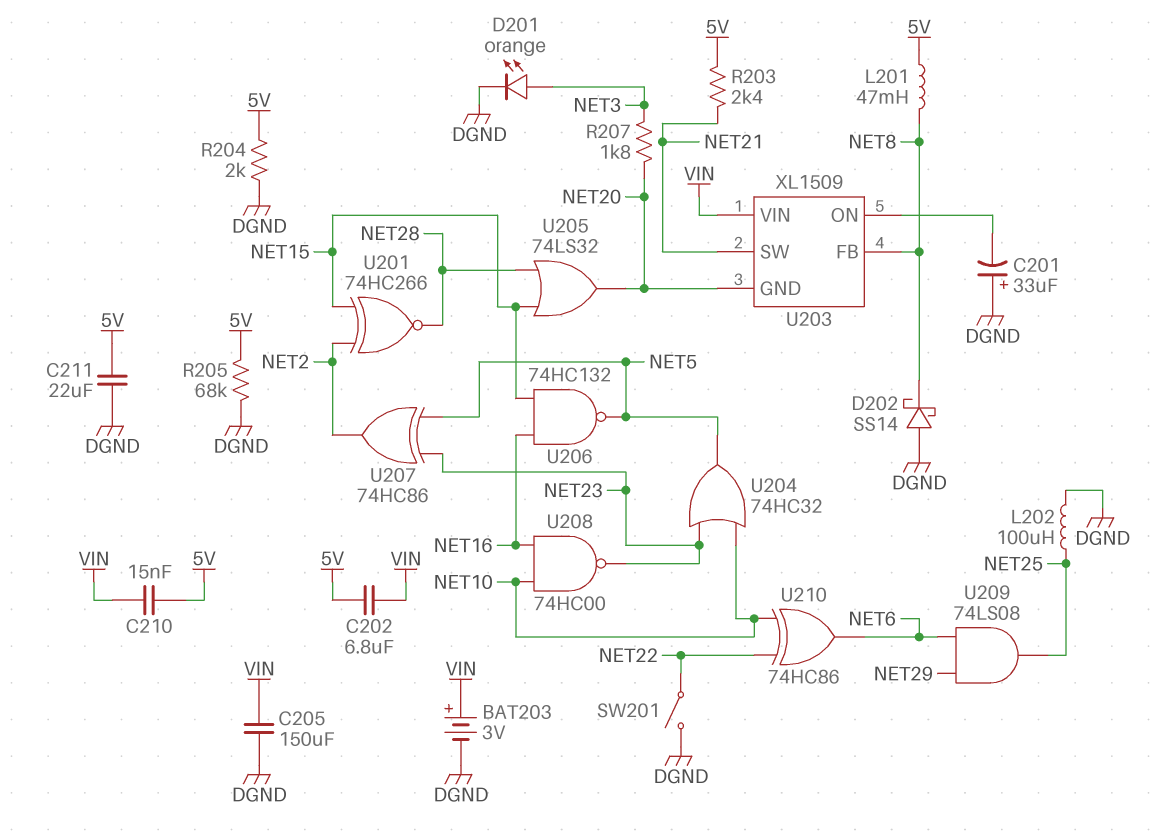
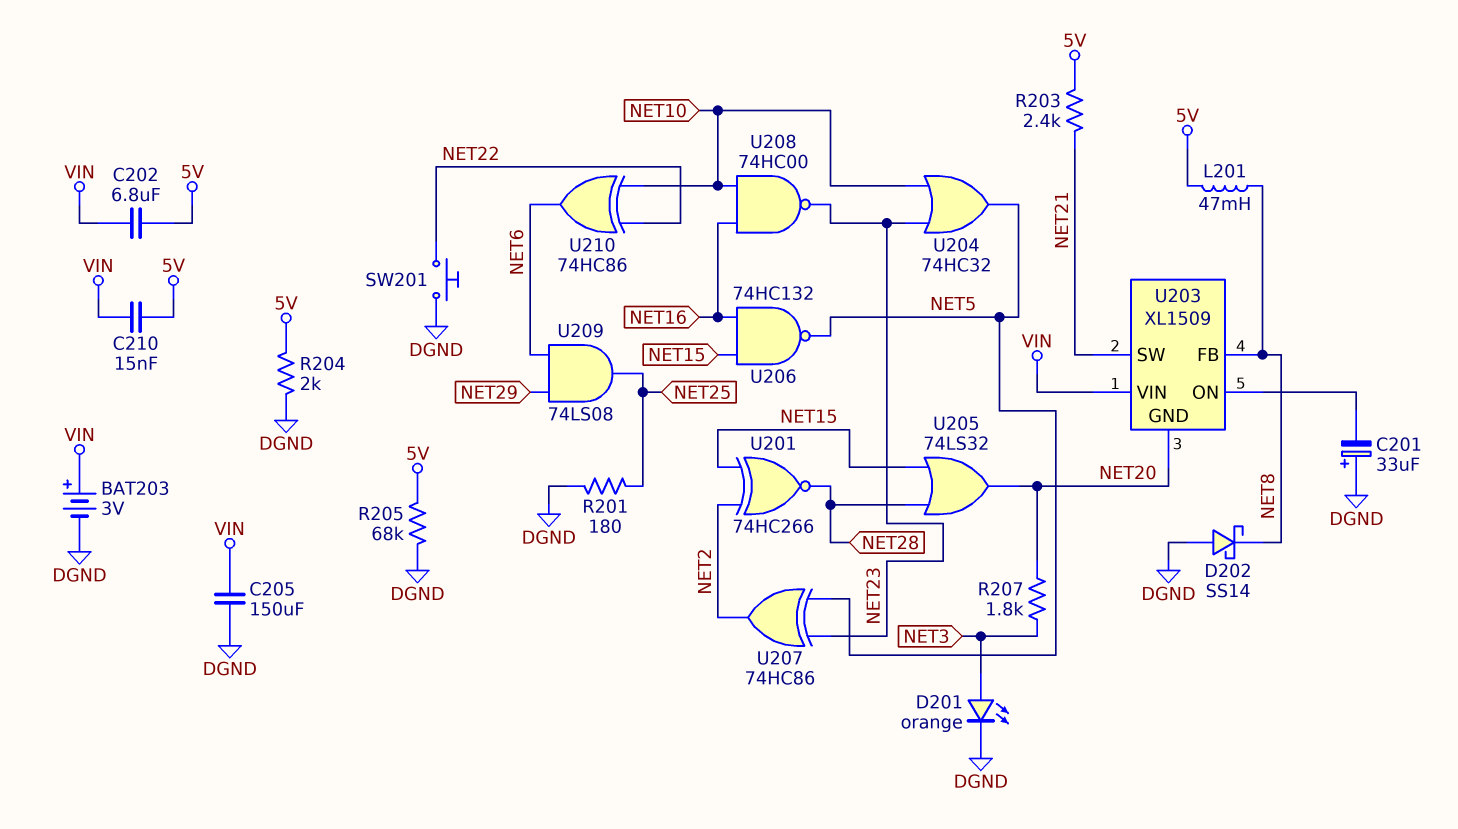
C211: 22uF (5V, DGND) -> none
L202: 100uH (DGND, NET25) -> none
R201: none -> 180 (DGND, NET25)
SW201: switch (DGND, NET22) -> button (DGND, NET22)

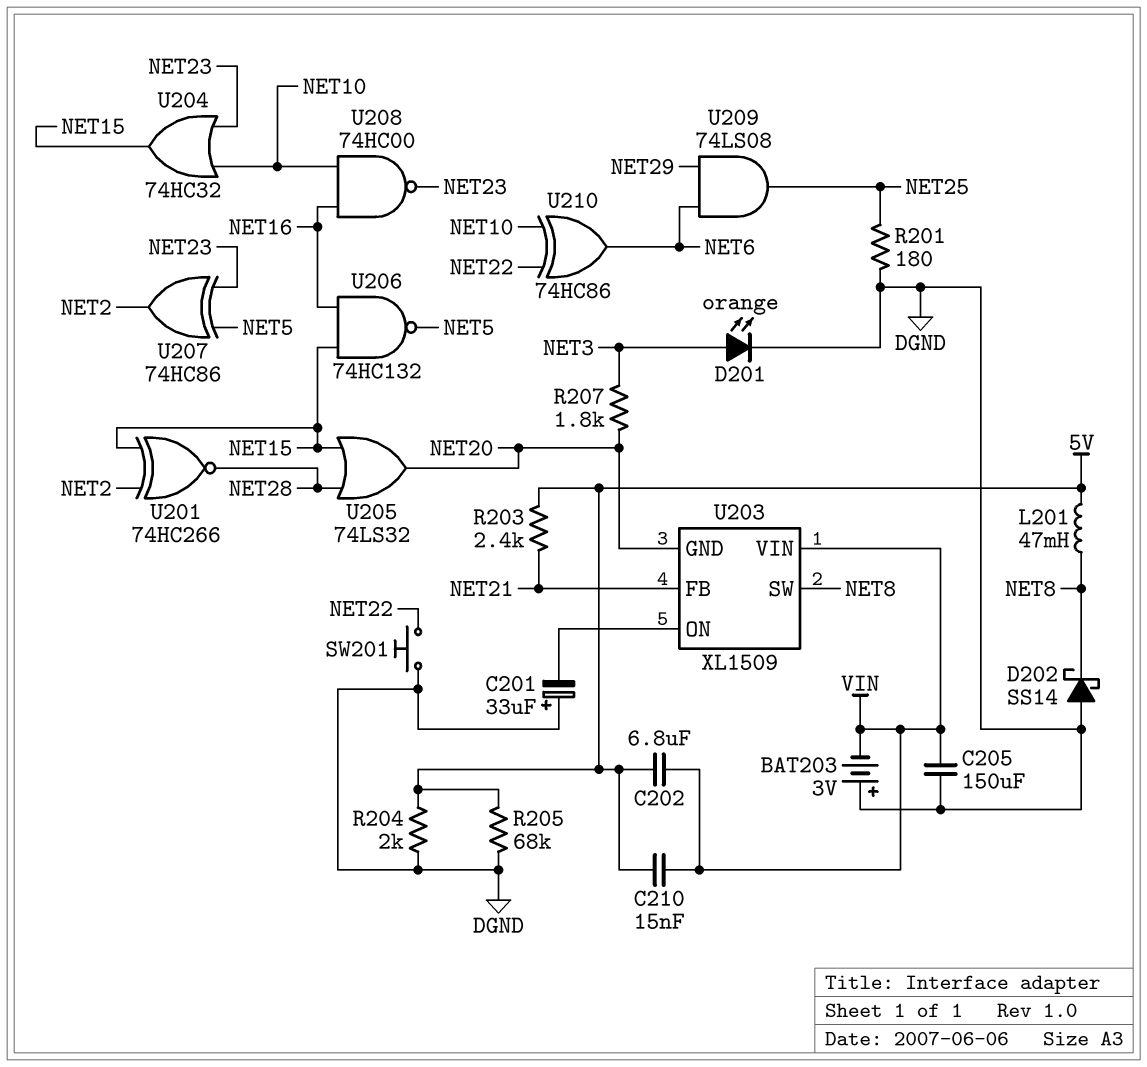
BAT203: 3V (plus VIN, minus DGND) -> 3V (plus DGND, minus VIN)
U203 pin FB: NET8 -> NET21
U203 pin SW: NET21 -> NET8
U204: OR 74HC32 (in NET10, in NET23, out NET5) -> OR 74HC32 (in NET10, in NET23, out NET15)

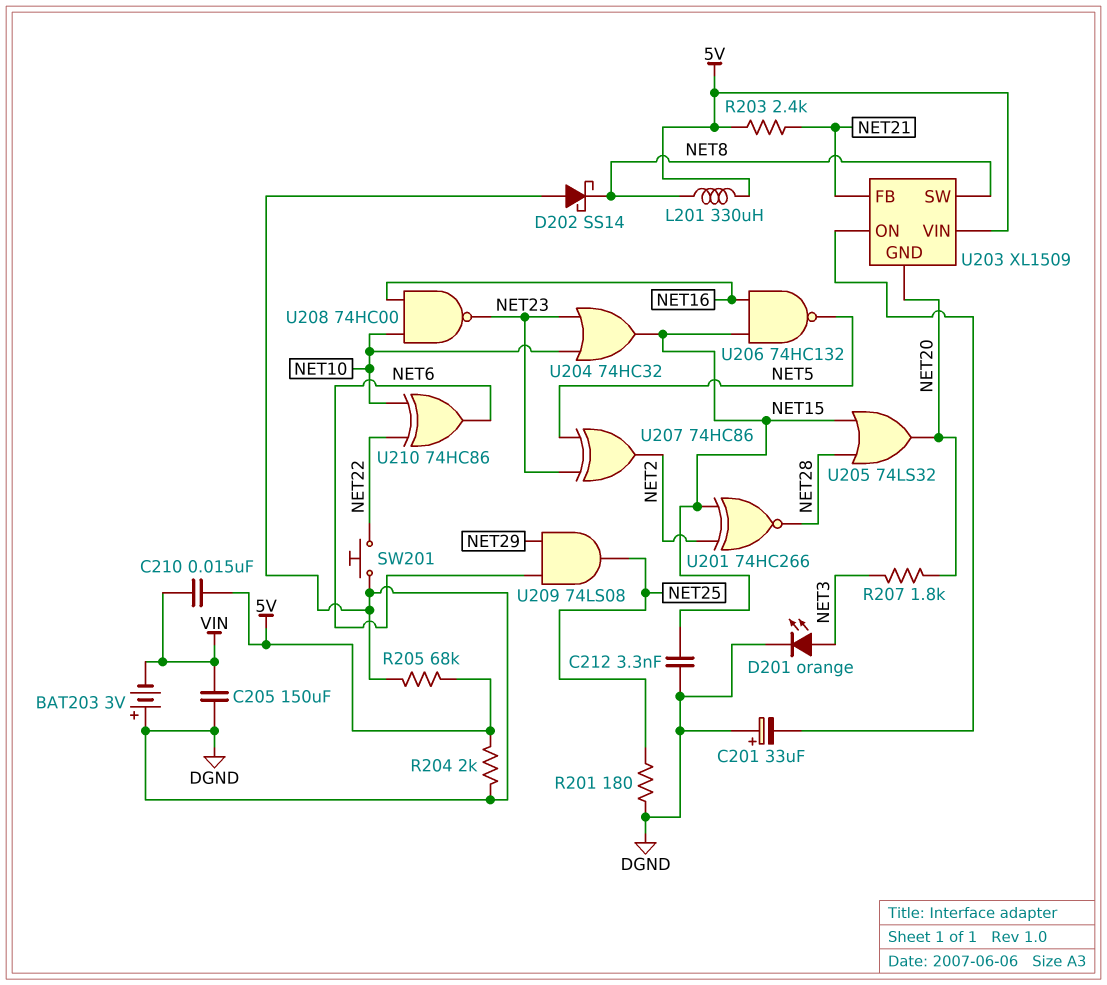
C202: 6.8uF (5V, VIN) -> none
C212: none -> 3.3nF (DGND, NET15)
L201: 47mH (5V, NET8) -> 330uH (5V, NET8)
U203 pin VIN: VIN -> 5V

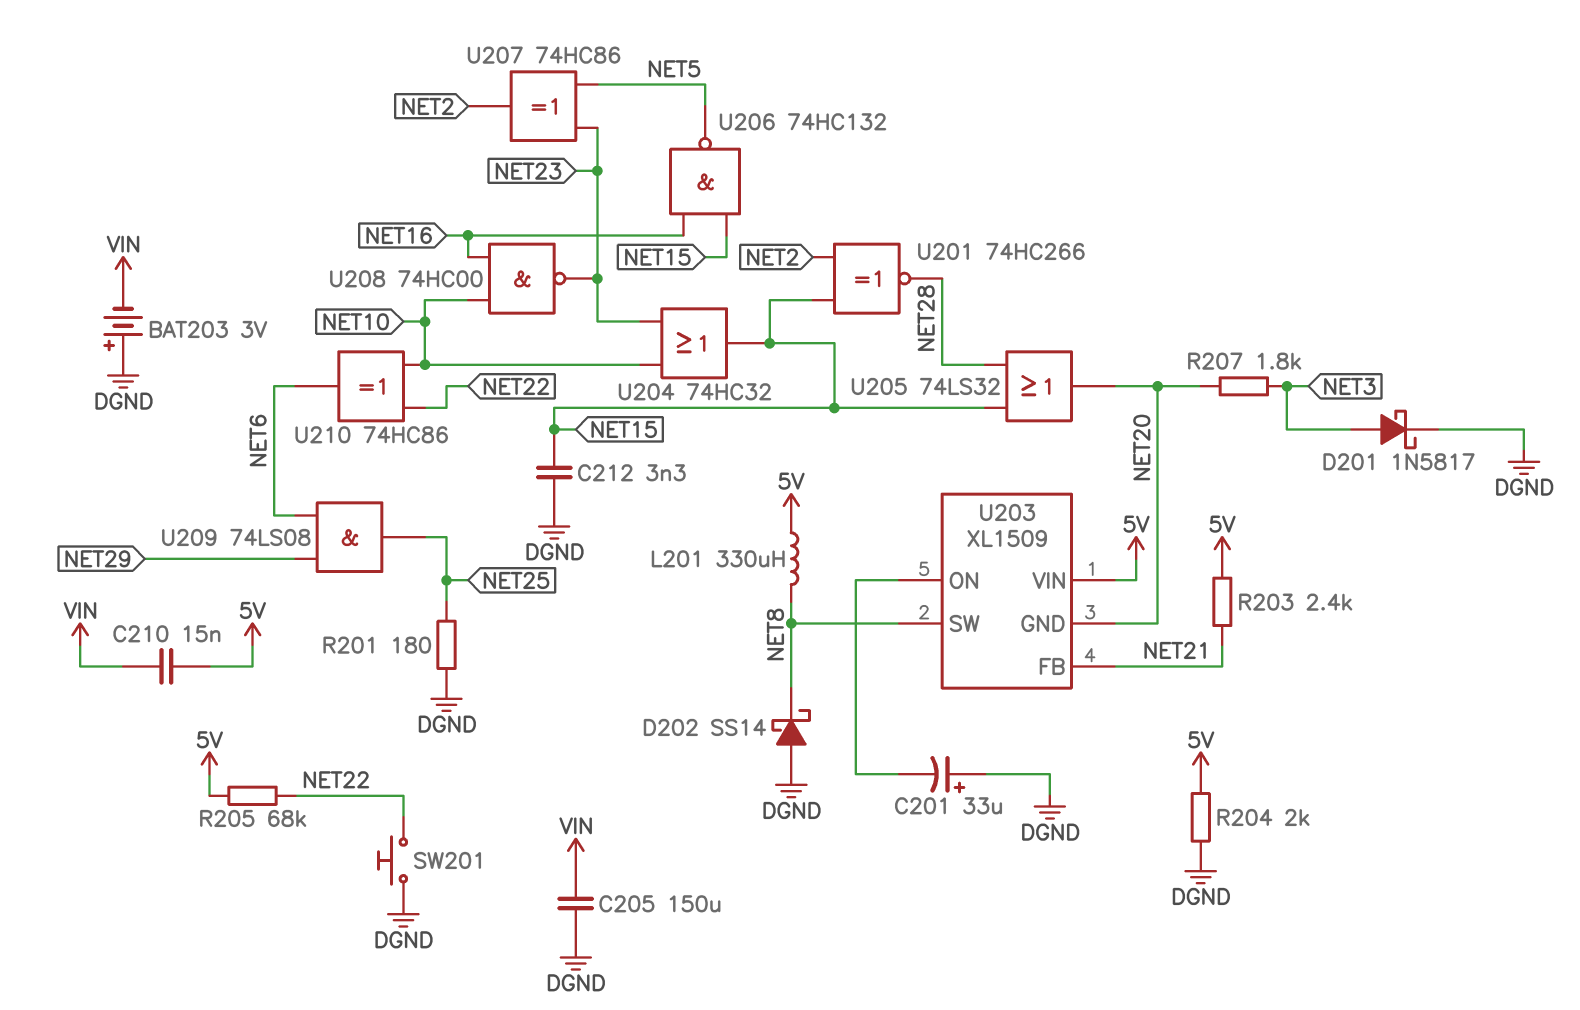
D201: LED orange (A NET3, K DGND) -> schottky 1N5817 (A NET3, K DGND)
R205: 68k (5V, DGND) -> 68k (5V, NET22)

